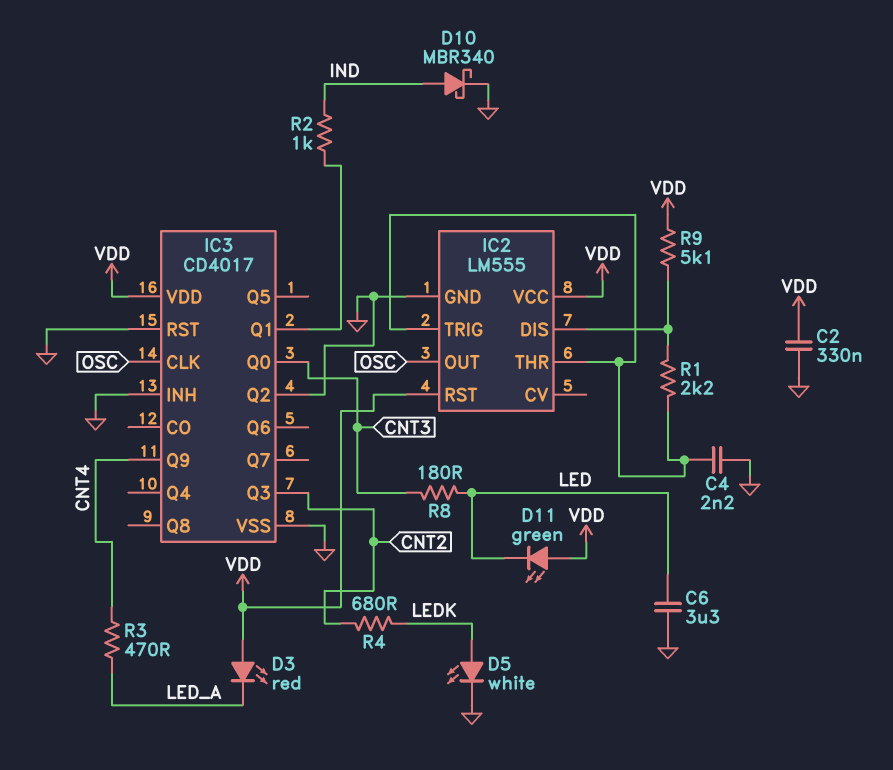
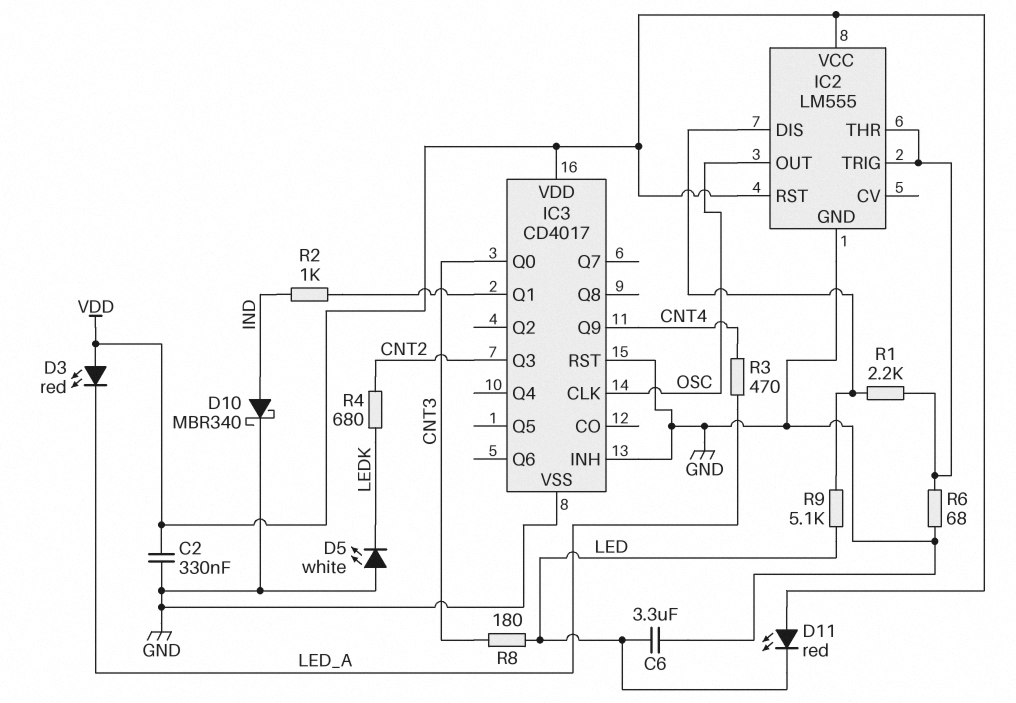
C4: 2.2nF (GND, IC2/THR) -> none
D5: LED white (A LEDK, K GND) -> LED white (A GND, K LEDK)
D11: LED green (A VDD, K LED) -> LED red (A VDD, K LED)
IC3 pin Q2: GND -> none
R6: none -> 68 (GND, IC2/THR)
R9: 5.1k (IC2/DIS, VDD) -> 5.1k (IC2/DIS, LED)

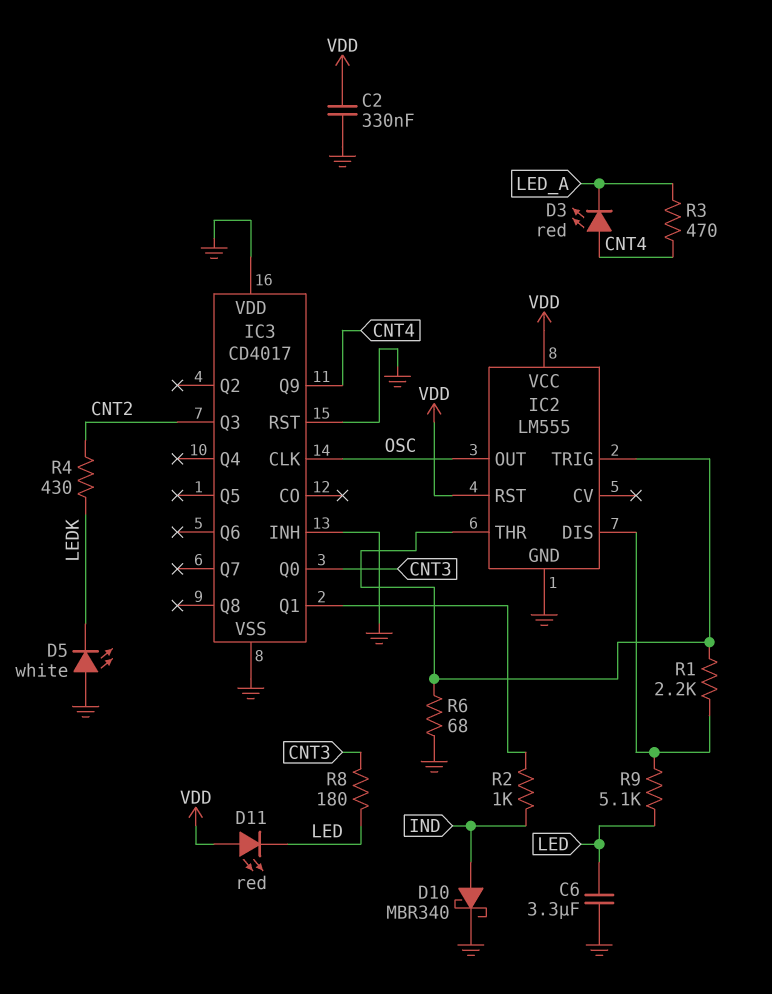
D3: LED red (A VDD, K LED_A) -> LED red (A CNT4, K LED_A)
IC3 pin VDD: VDD -> GND
R4: 680 (CNT2, LEDK) -> 430 (CNT2, LEDK)

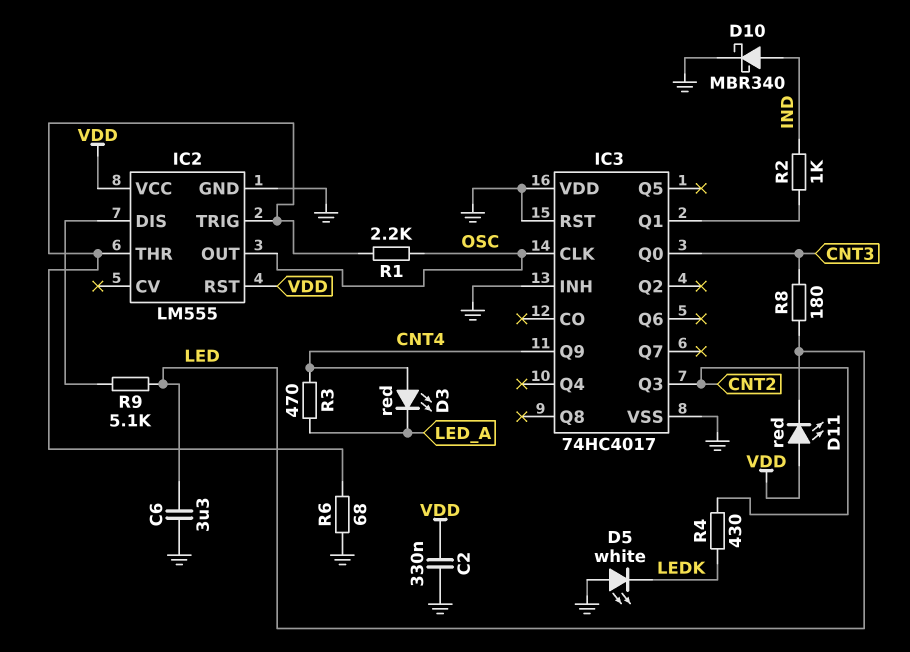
IC3: CD4017 -> 74HC4017
R1: 2.2k (IC2/DIS, IC2/THR) -> 2.2k (IC2/THR, OSC)

